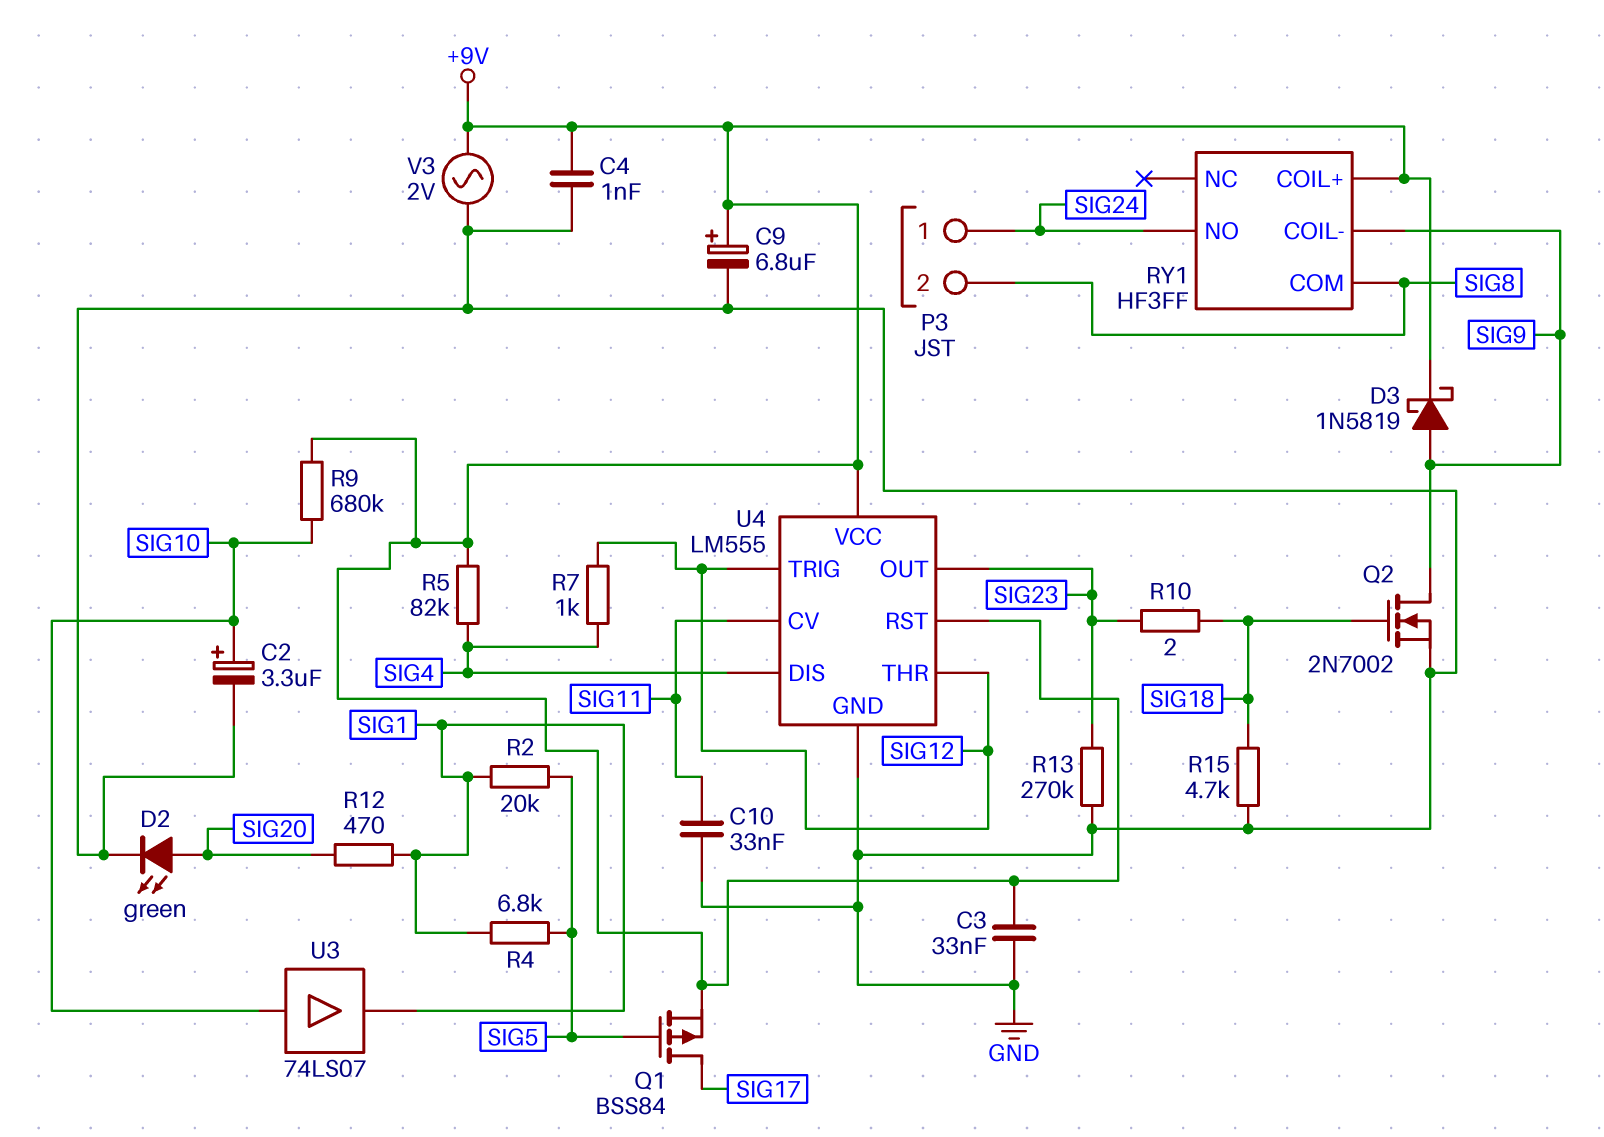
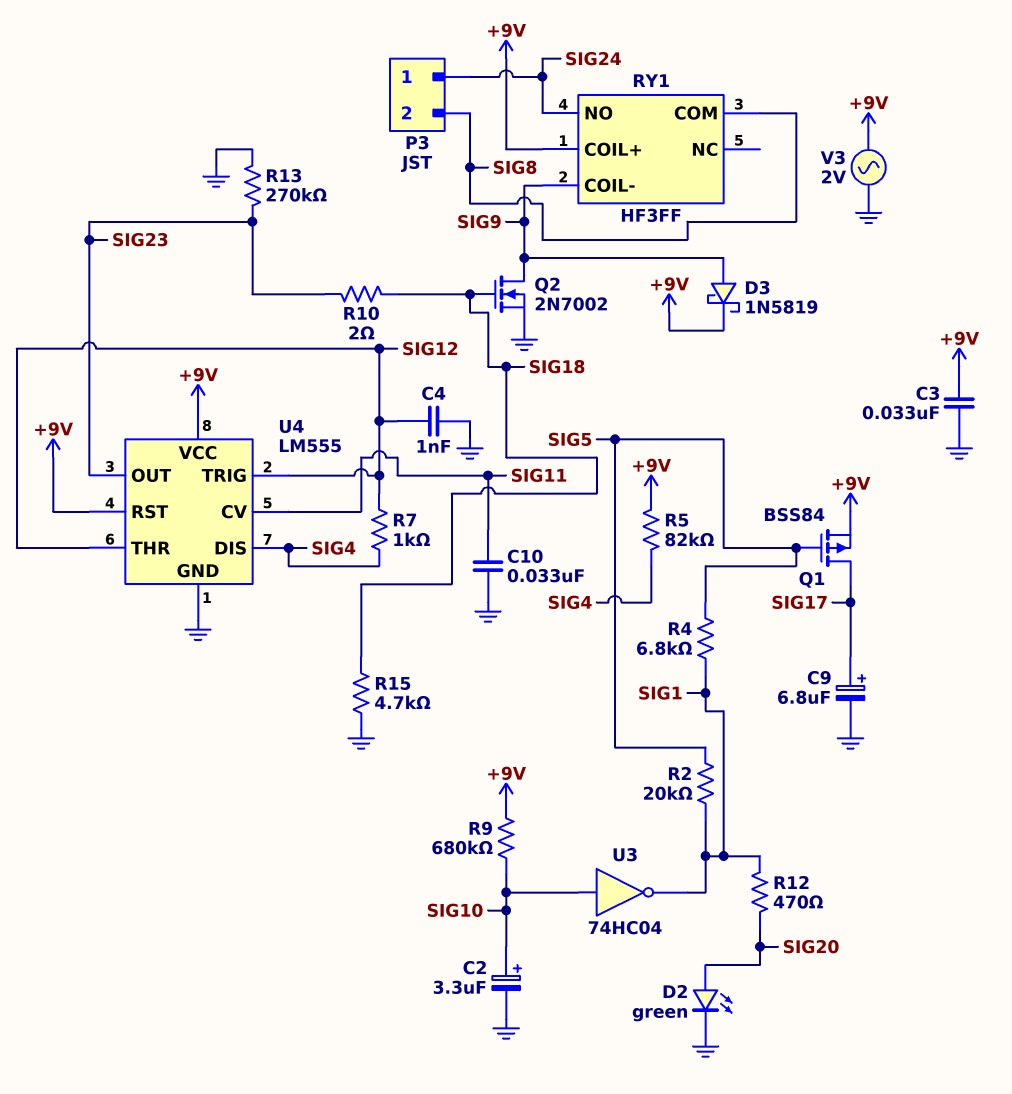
C4: 1nF (+9V, GND) -> 1nF (GND, SIG12)
C9: 6.8uF (plus +9V, minus GND) -> 6.8uF (plus SIG17, minus GND)
U3: buffer 74LS07 (in SIG10, out SIG1) -> NOT 74HC04 (in SIG10, out SIG1)

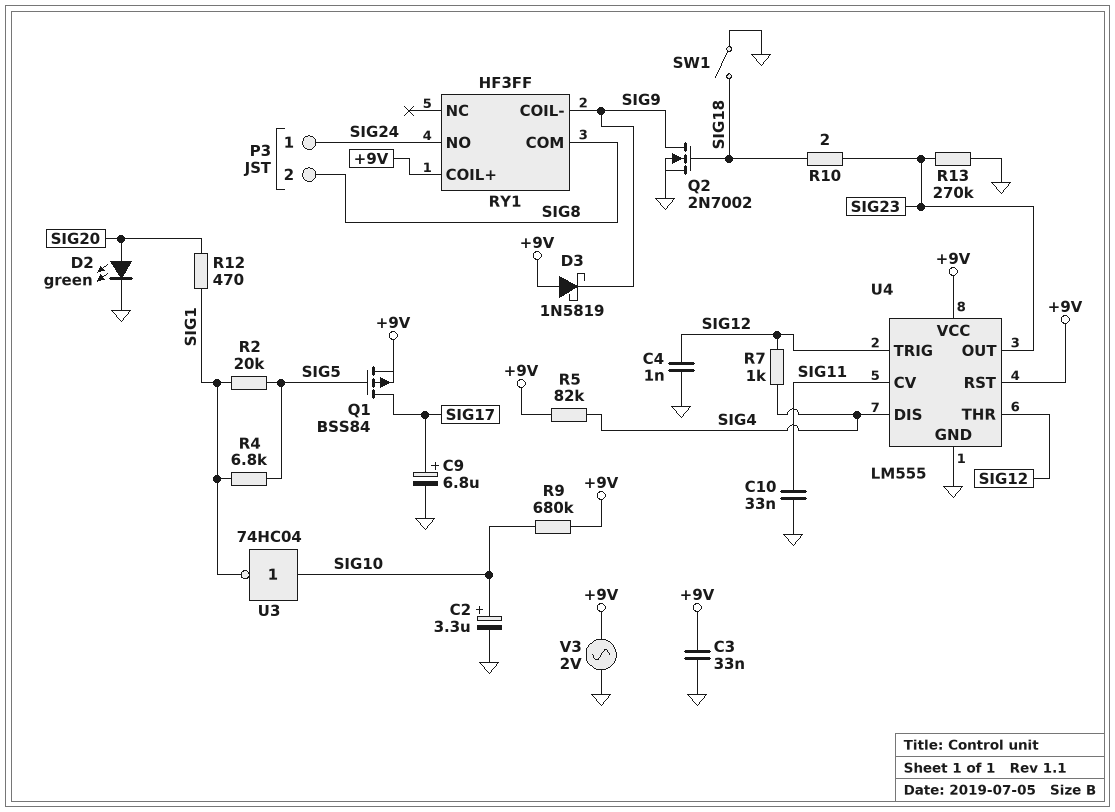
D3: schottky 1N5819 (A SIG9, K +9V) -> schottky 1N5819 (A +9V, K SIG9)
R15: 4.7k (GND, SIG18) -> none
SW1: none -> switch (GND, SIG18)

